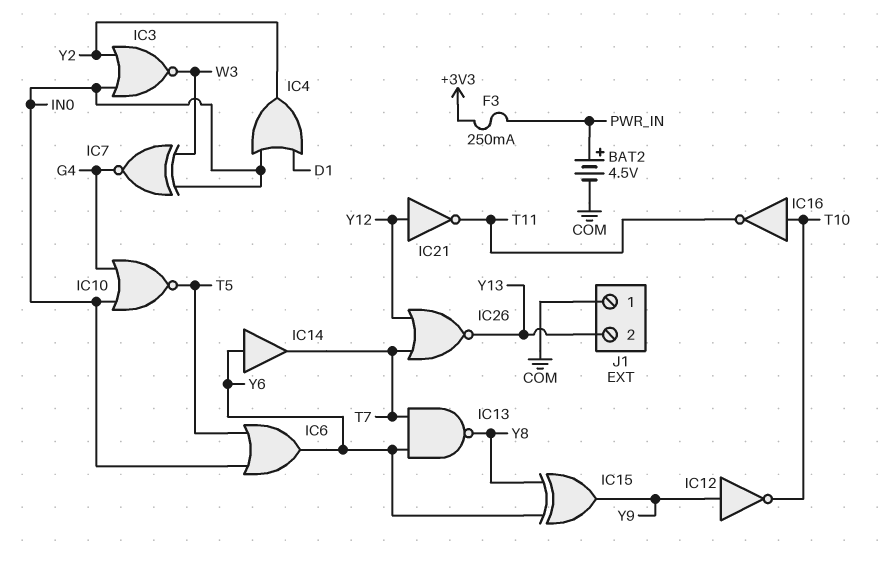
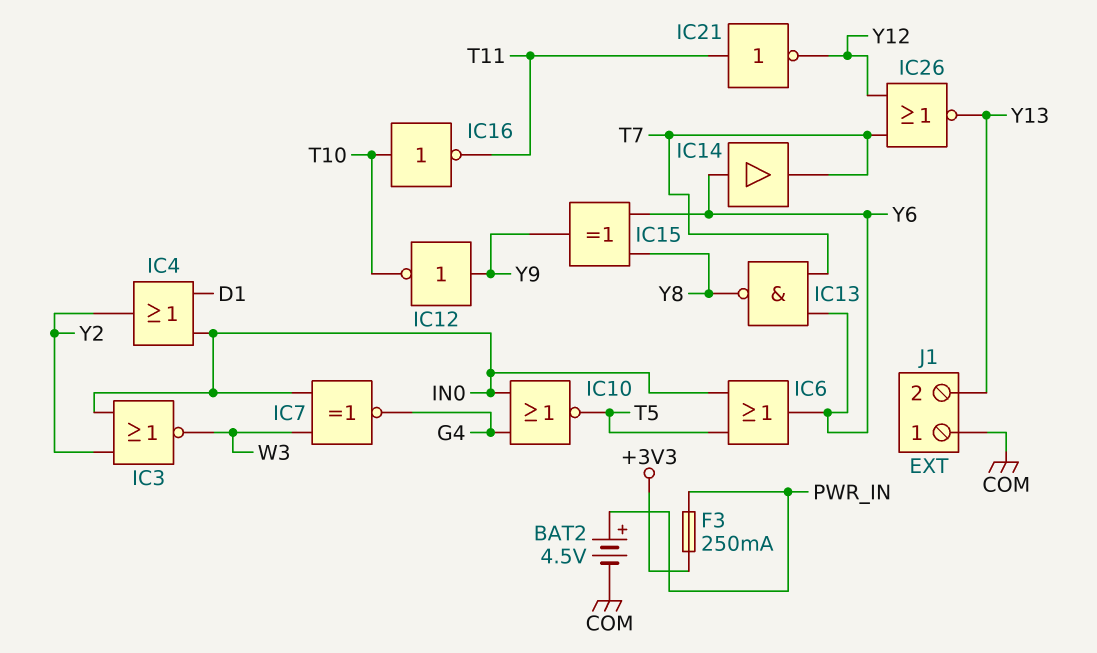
IC21: NOT (in Y12, out T11) -> NOT (in T11, out Y12)

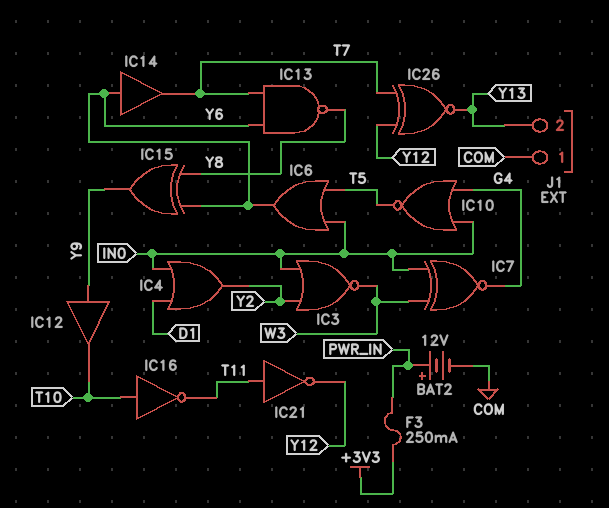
BAT2: 4.5V (plus PWR_IN, minus COM) -> 12V (plus PWR_IN, minus COM)
IC12: NOT (in Y9, out T10) -> buffer (in Y9, out T10)
IC26: NOR (in T7, in Y12, out Y13) -> XNOR (in T7, in Y12, out Y13)

